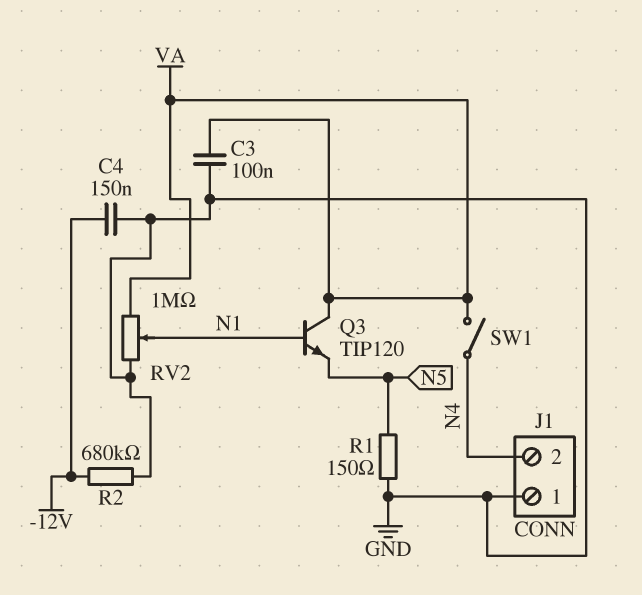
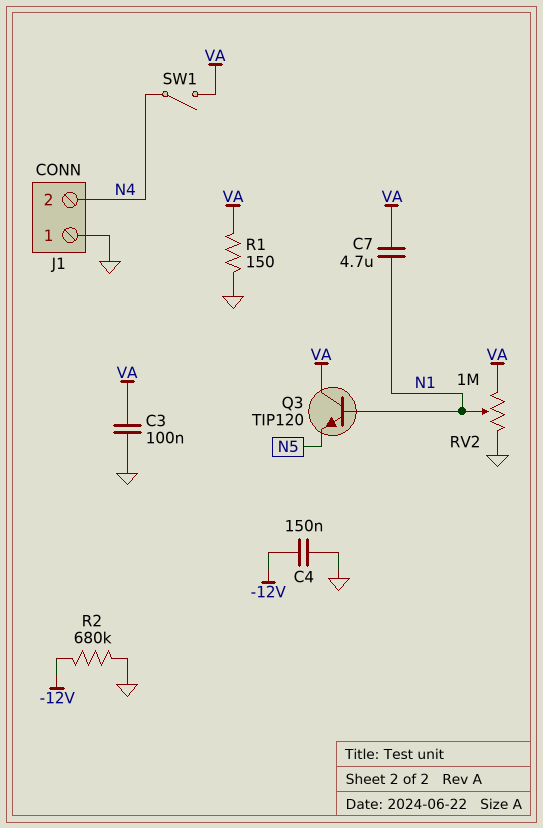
C7: none -> 4.7uF (N1, VA)
R1: 150 (GND, N5) -> 150 (GND, VA)

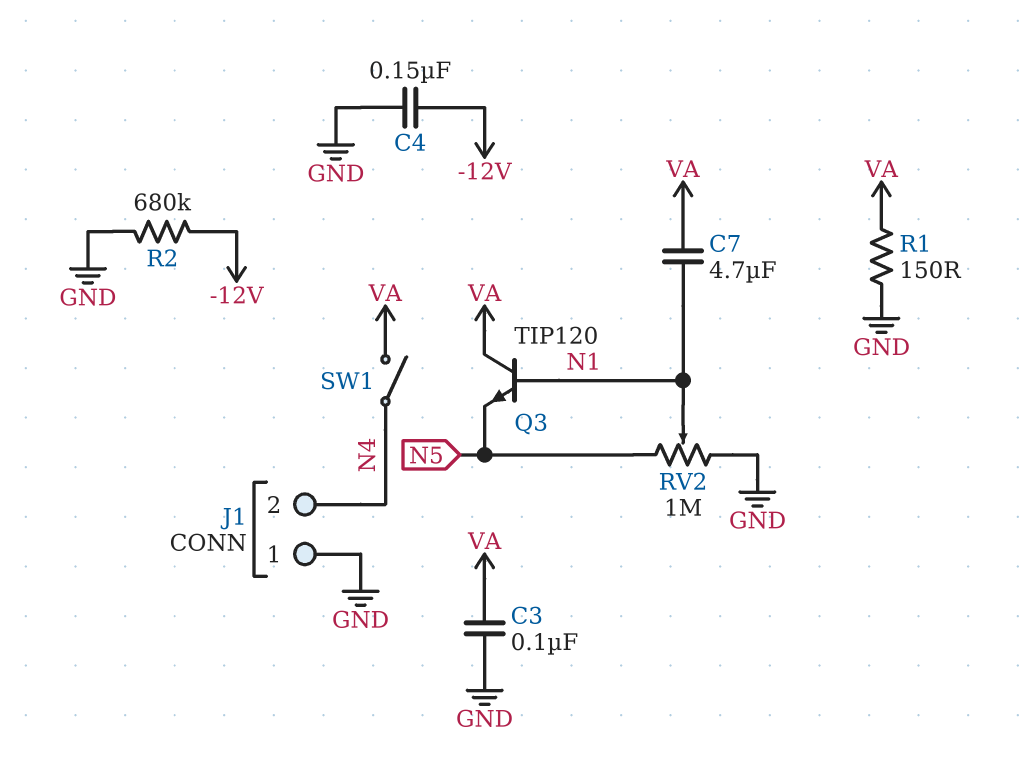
RV2: 1M (GND, VA, wiper N1) -> 1M (GND, N5, wiper N1)

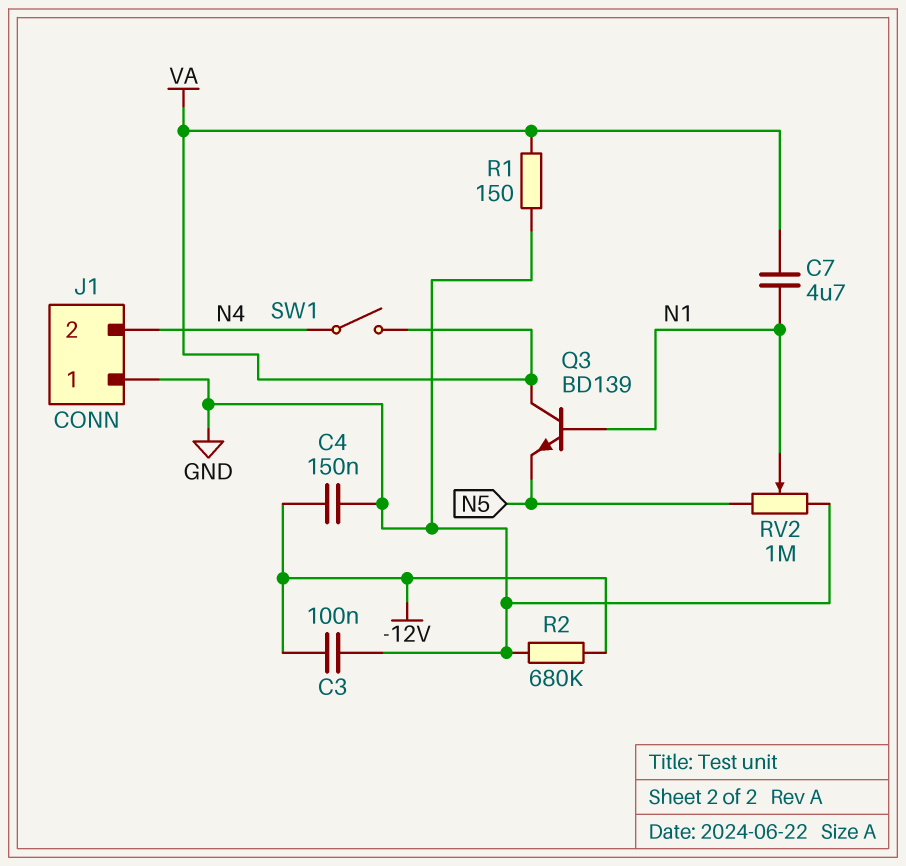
C3: 100nF (GND, VA) -> 100nF (-12V, GND)
Q3: NPN TIP120 (B N1, C VA, E N5) -> NPN BD139 (B N1, C VA, E N5)

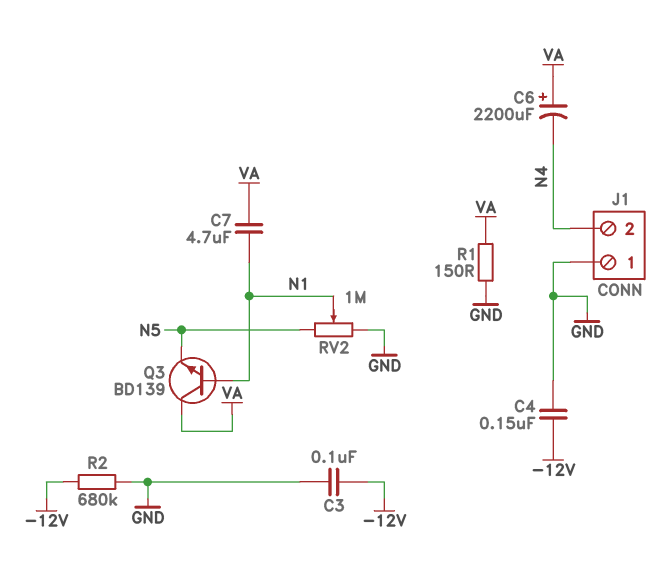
C6: none -> 2200uF (plus VA, minus N4)
SW1: switch (N4, VA) -> none

